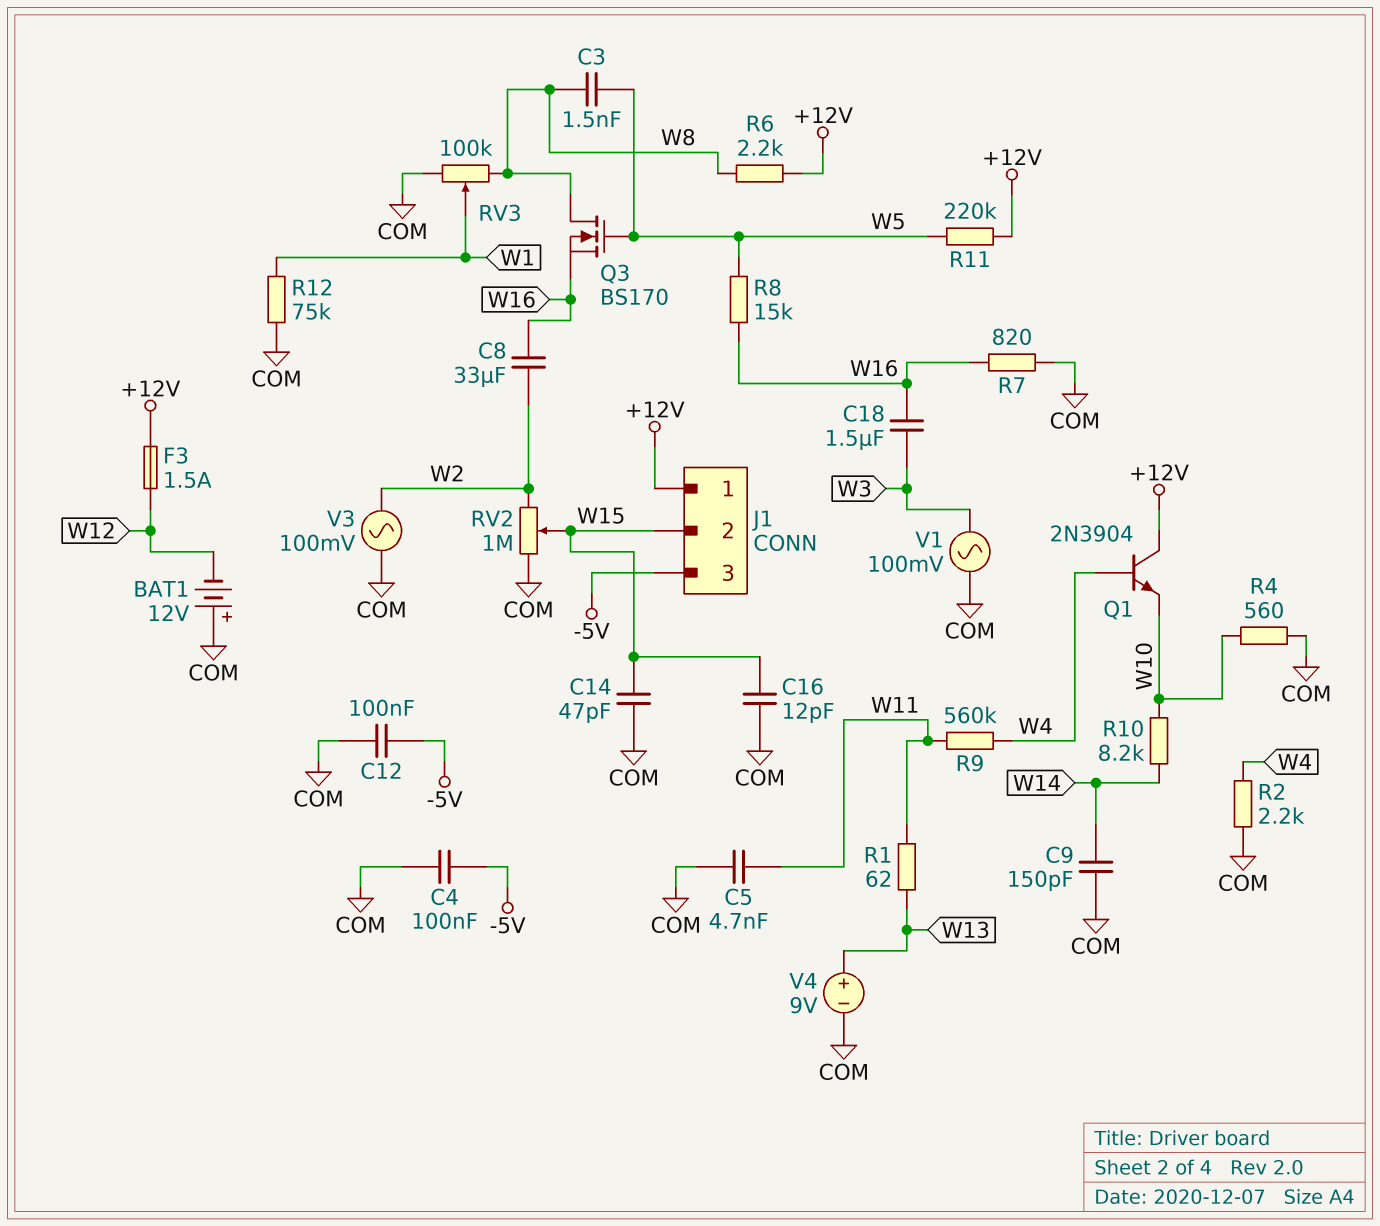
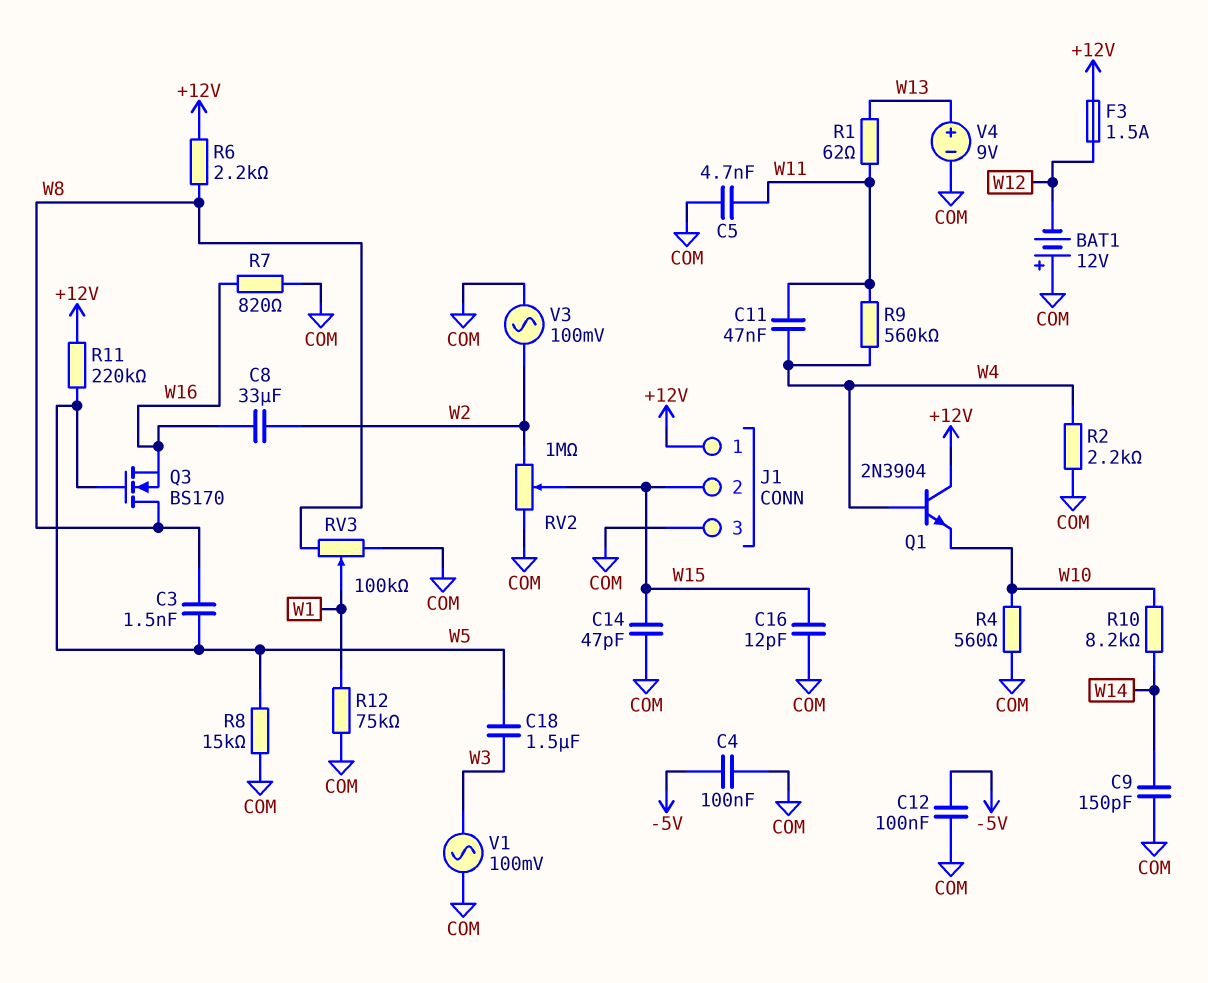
C11: none -> 47nF (W4, W11)
C18: 1.5uF (W3, W16) -> 1.5uF (W3, W5)
J1 pin 3: -5V -> COM
R8: 15k (W5, W16) -> 15k (COM, W5)

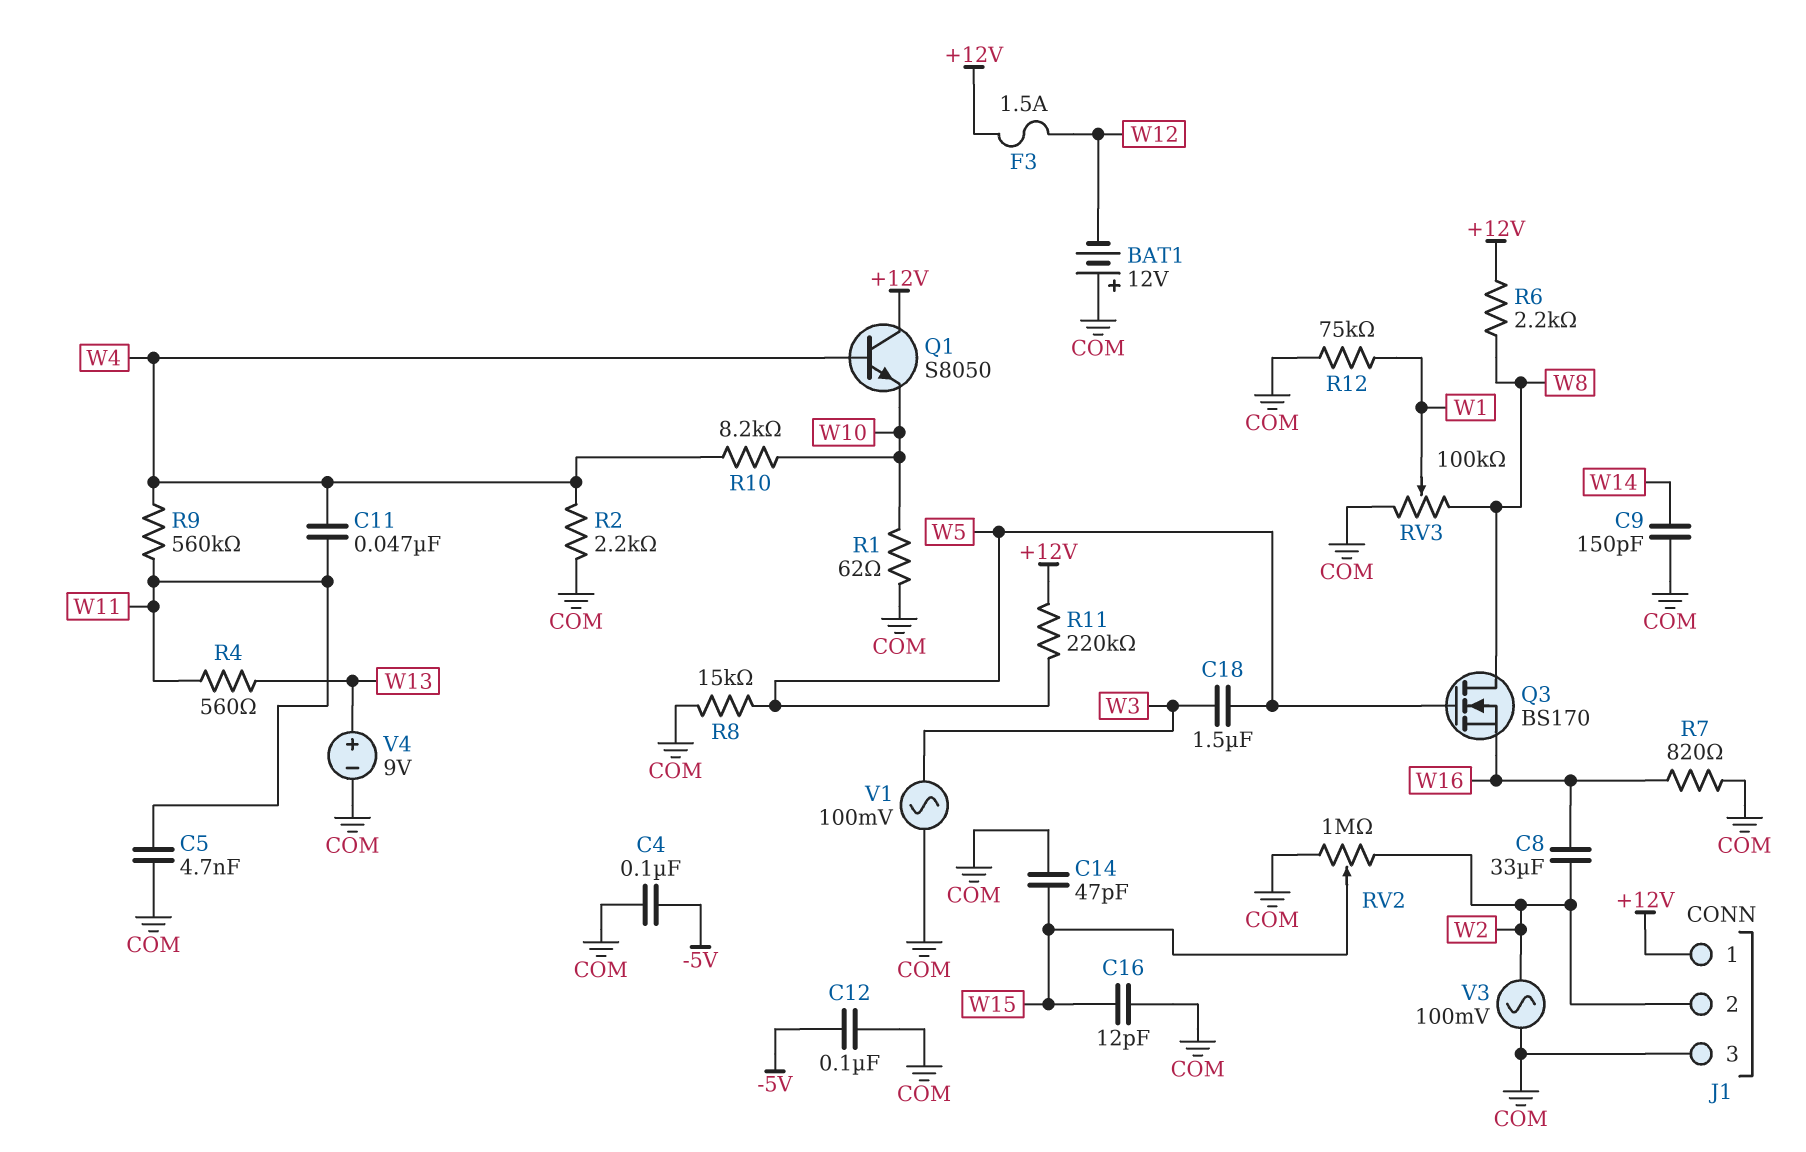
C3: 1.5nF (W5, W8) -> none
J1 pin 2: W15 -> W2
Q1: NPN 2N3904 (B W4, C +12V, E W10) -> NPN S8050 (B W4, C +12V, E W10)
R1: 62 (W11, W13) -> 62 (COM, W10)
R4: 560 (COM, W10) -> 560 (W11, W13)
R10: 8.2k (W10, W14) -> 8.2k (W4, W10)

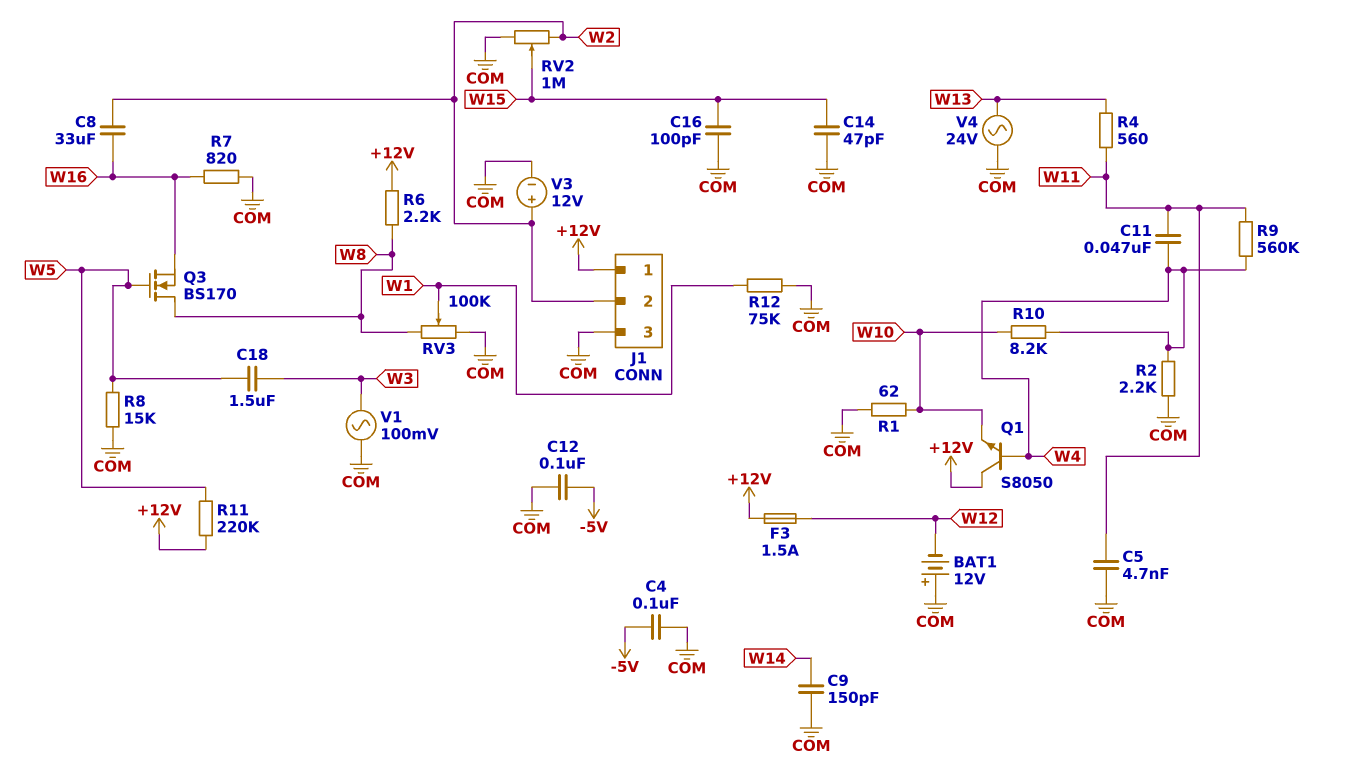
C16: 12pF (COM, W15) -> 100pF (COM, W15)
V3: AC 100mV (COM, W2) -> 12V (plus W2, minus COM)
V4: 9V (plus W13, minus COM) -> AC 24V (COM, W13)

